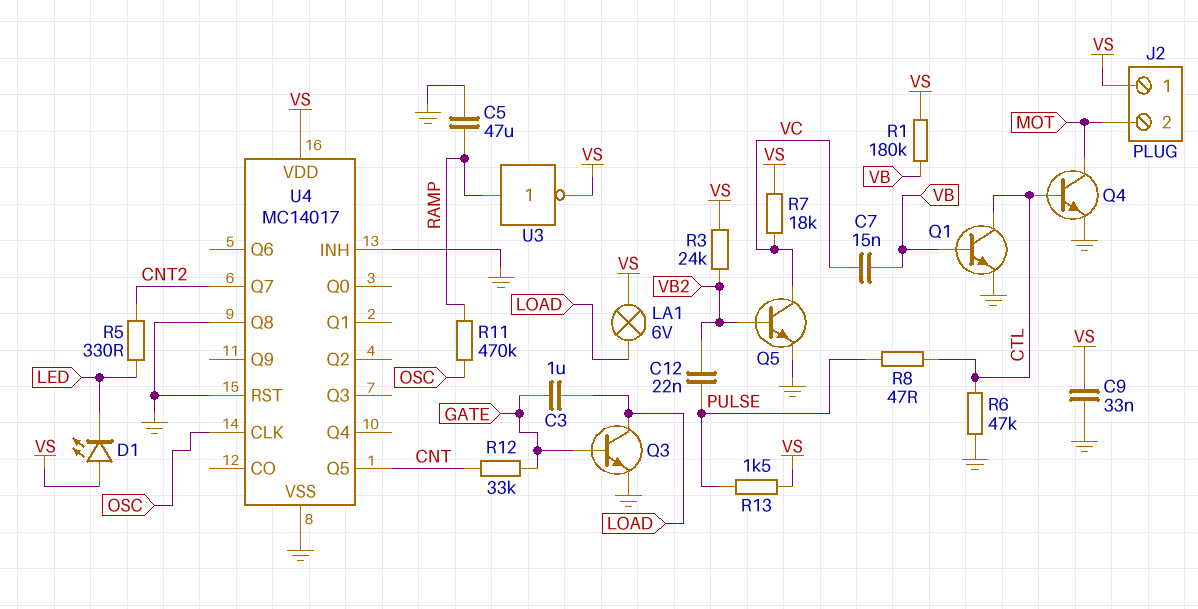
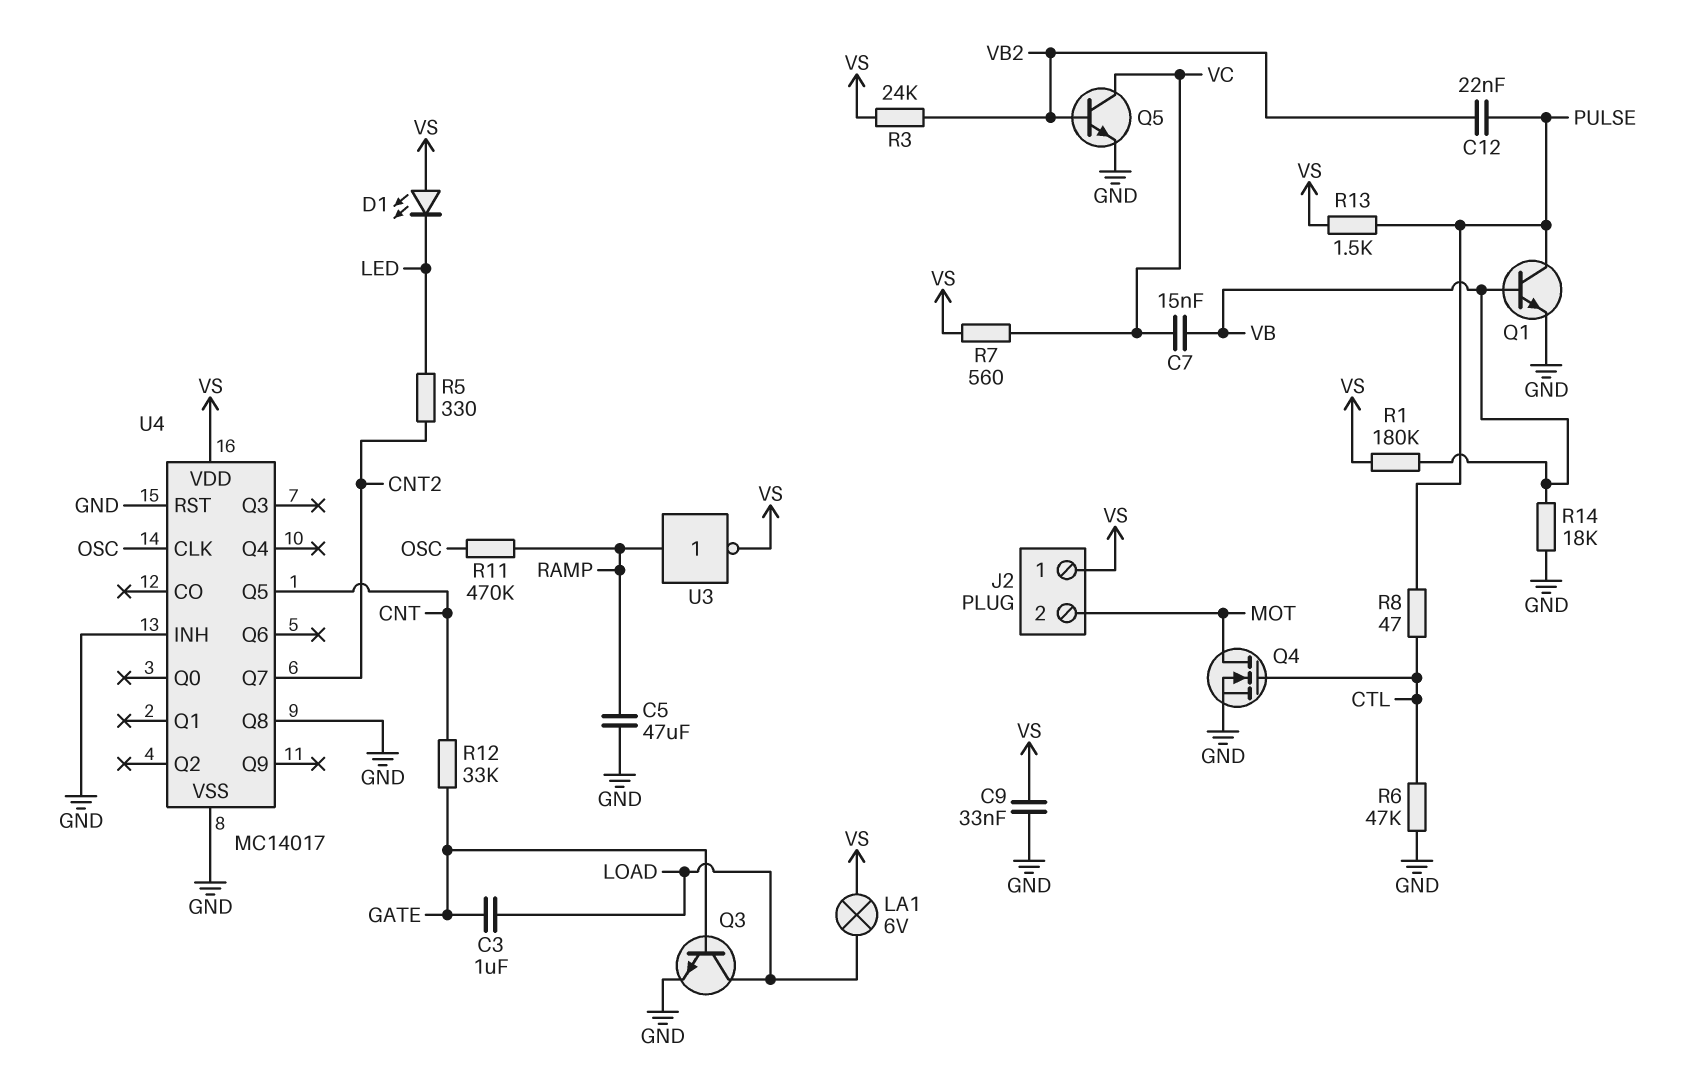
Q1: NPN (B VB, C CTL, E GND) -> NPN (B VB, C PULSE, E GND)
Q4: NPN (B CTL, C MOT, E GND) -> NMOS (G CTL, D MOT, S GND)
R7: 18k (VC, VS) -> 560 (VC, VS)
R14: none -> 18k (GND, VB)

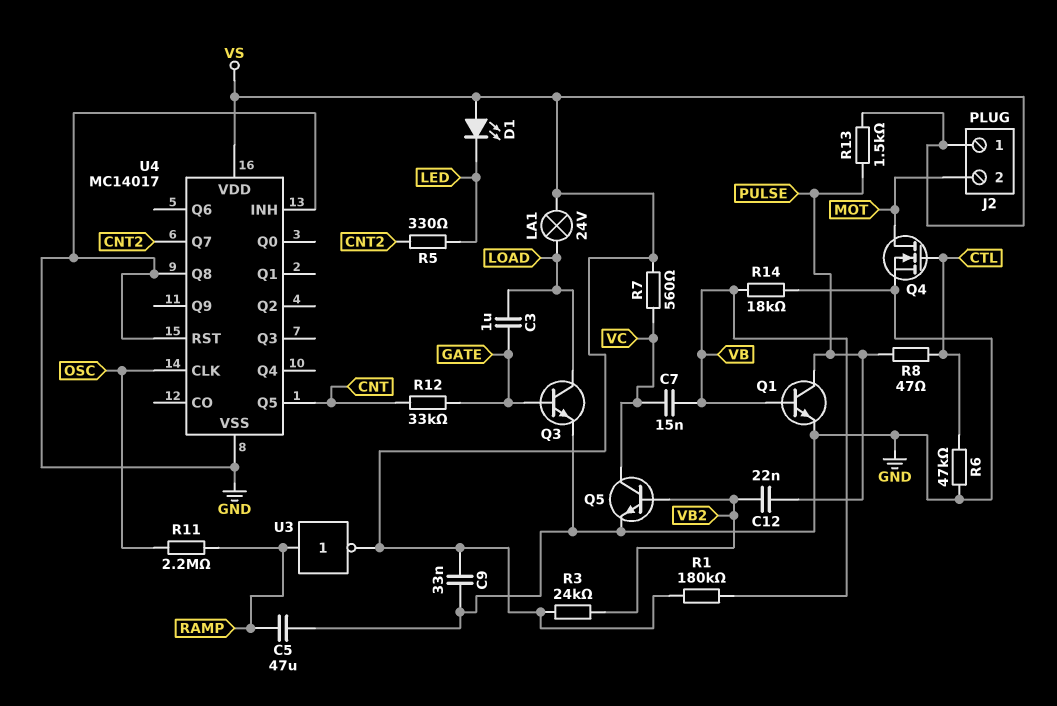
LA1: lamp 6V (LOAD, VS) -> lamp 24V (LOAD, VS)
R11: 470k (OSC, RAMP) -> 2.2M (OSC, RAMP)

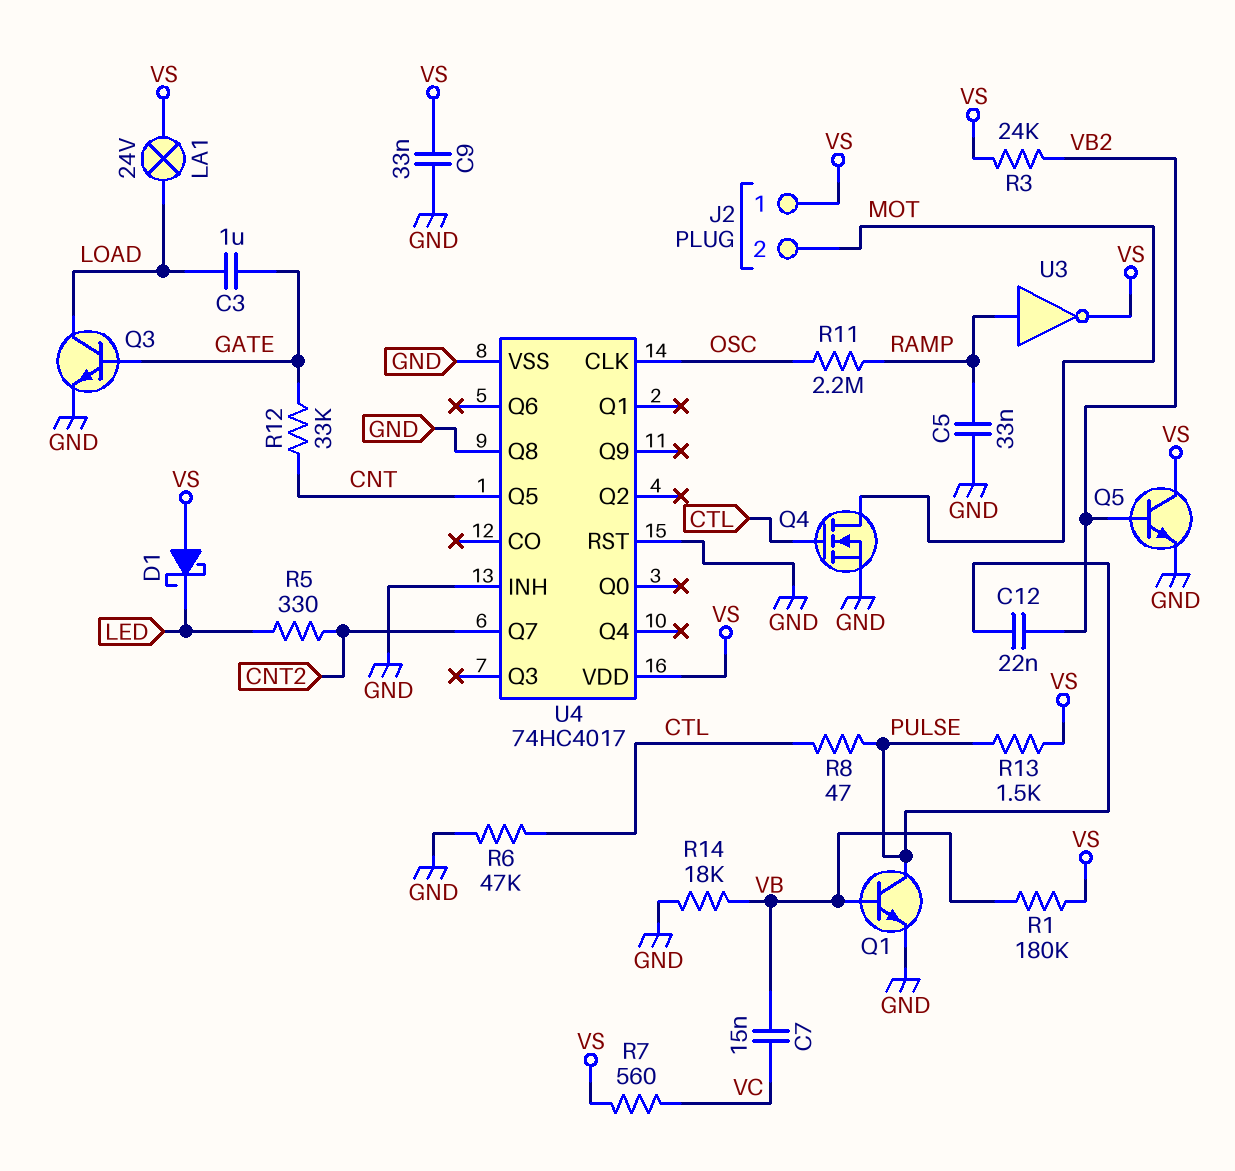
C5: 47uF (GND, RAMP) -> 33nF (GND, RAMP)
D1: LED (A VS, K LED) -> schottky (A VS, K LED)
Q5: NPN (B VB2, C VC, E GND) -> NPN (B VB2, C VS, E GND)
U4: MC14017 -> 74HC4017

